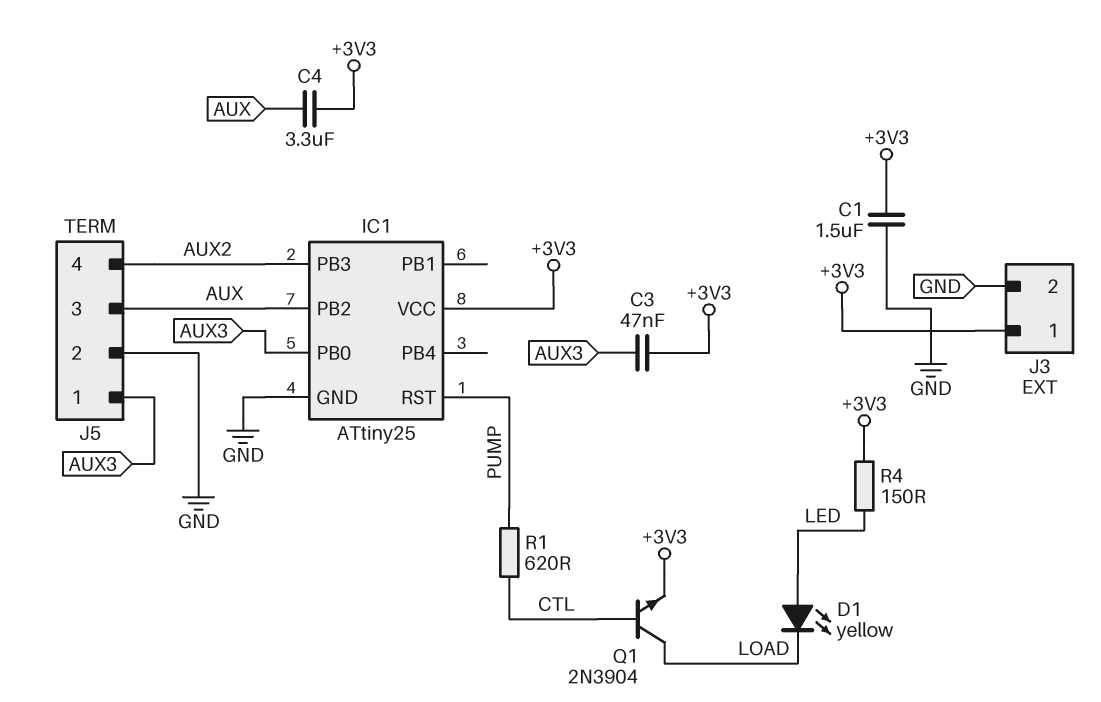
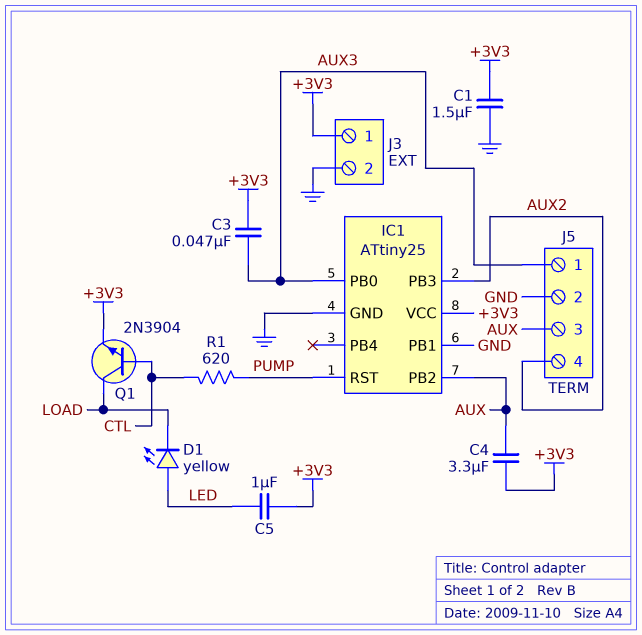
C5: none -> 1uF (+3V3, LED)
IC1 pin PB1: none -> GND
R4: 150 (+3V3, LED) -> none

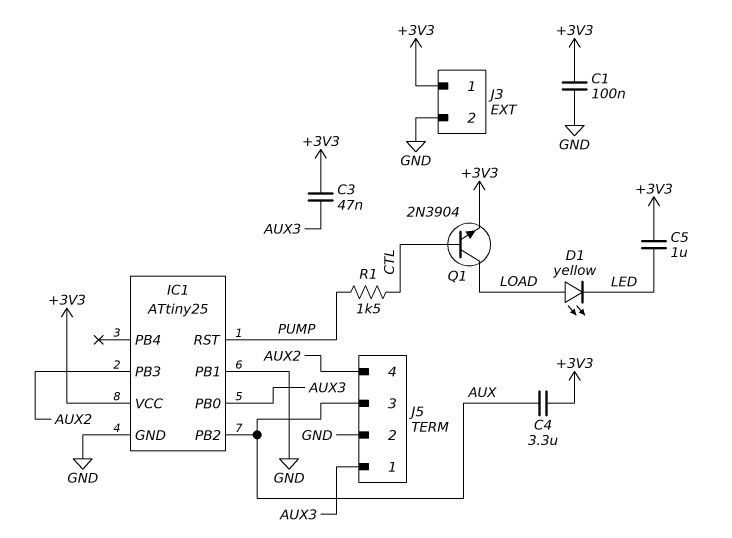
C1: 1.5uF (+3V3, GND) -> 100nF (+3V3, GND)
D1: LED yellow (A LED, K LOAD) -> LED yellow (A LOAD, K LED)
R1: 620 (CTL, PUMP) -> 1.5k (CTL, PUMP)

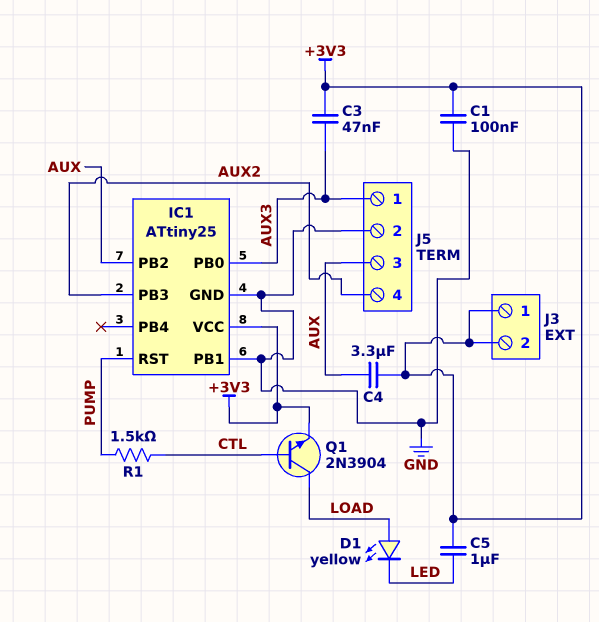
J3 pin 2: GND -> +3V3

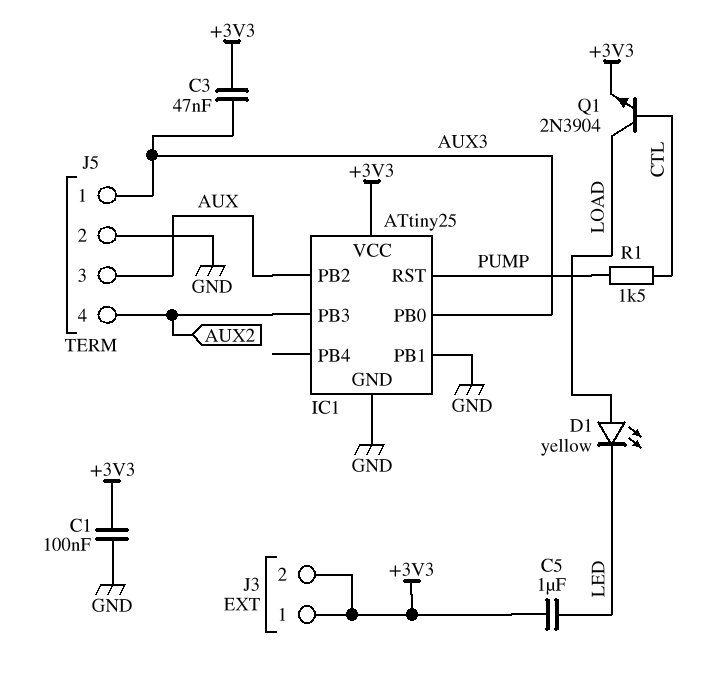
C4: 3.3uF (+3V3, AUX) -> none

